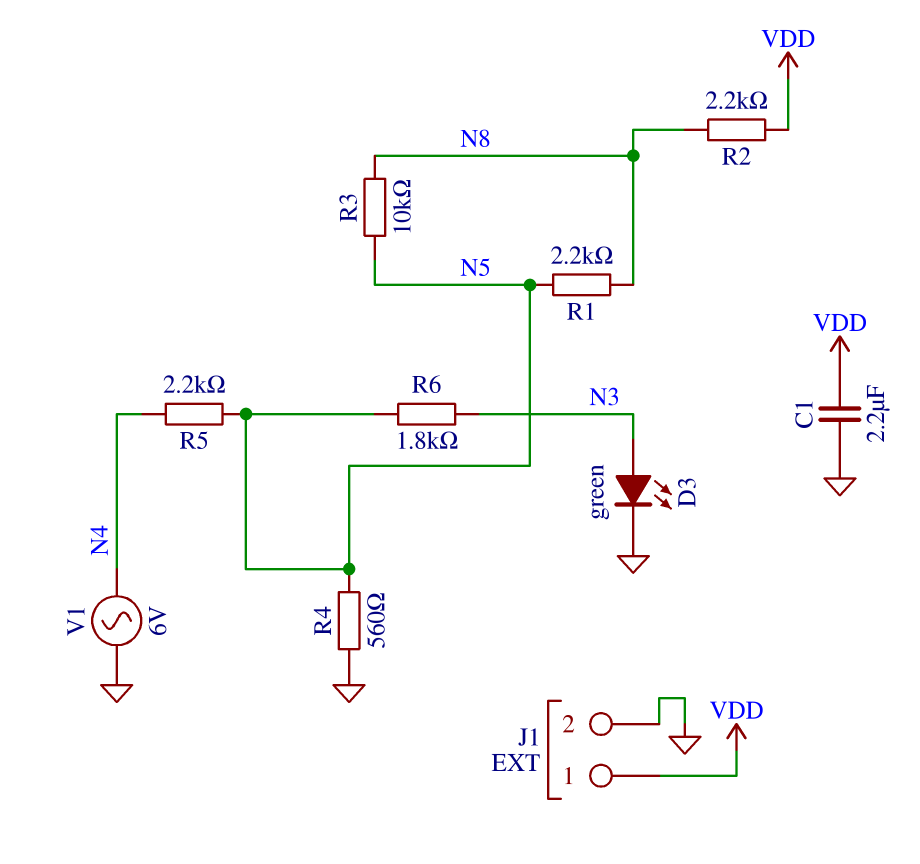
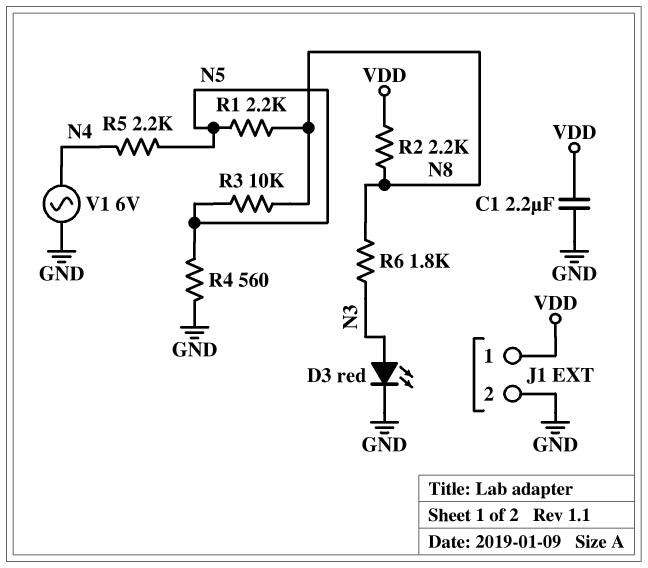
D3: LED green (A N3, K GND) -> LED red (A N3, K GND)
R6: 1.8k (N3, N5) -> 1.8k (N3, N8)

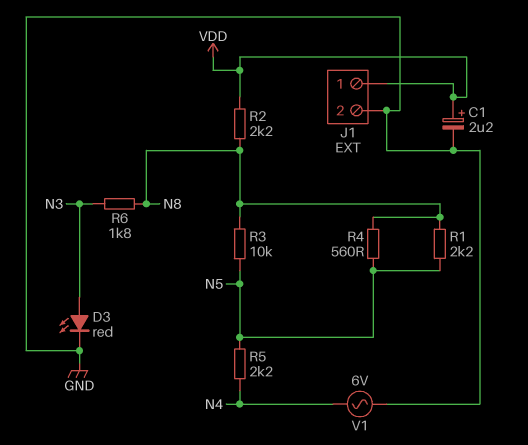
C1: 2.2uF (GND, VDD) -> 2.2uF (plus VDD, minus GND)
R4: 560 (GND, N5) -> 560 (N5, N8)

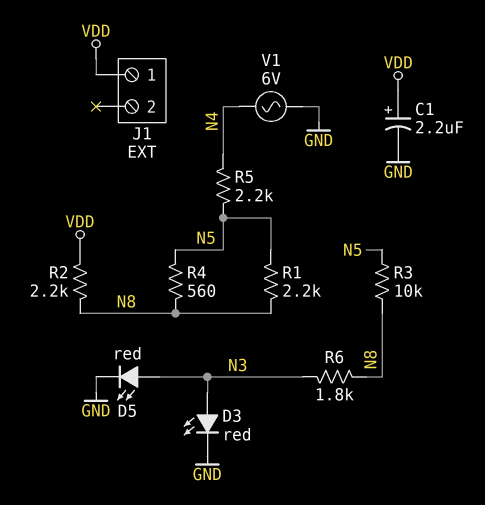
D5: none -> LED red (A N3, K GND)
J1 pin 2: GND -> none

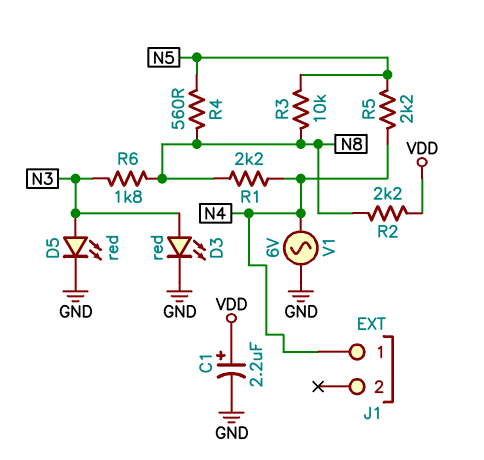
J1 pin 1: VDD -> N4
R1: 2.2k (N5, N8) -> 2.2k (N4, N8)

